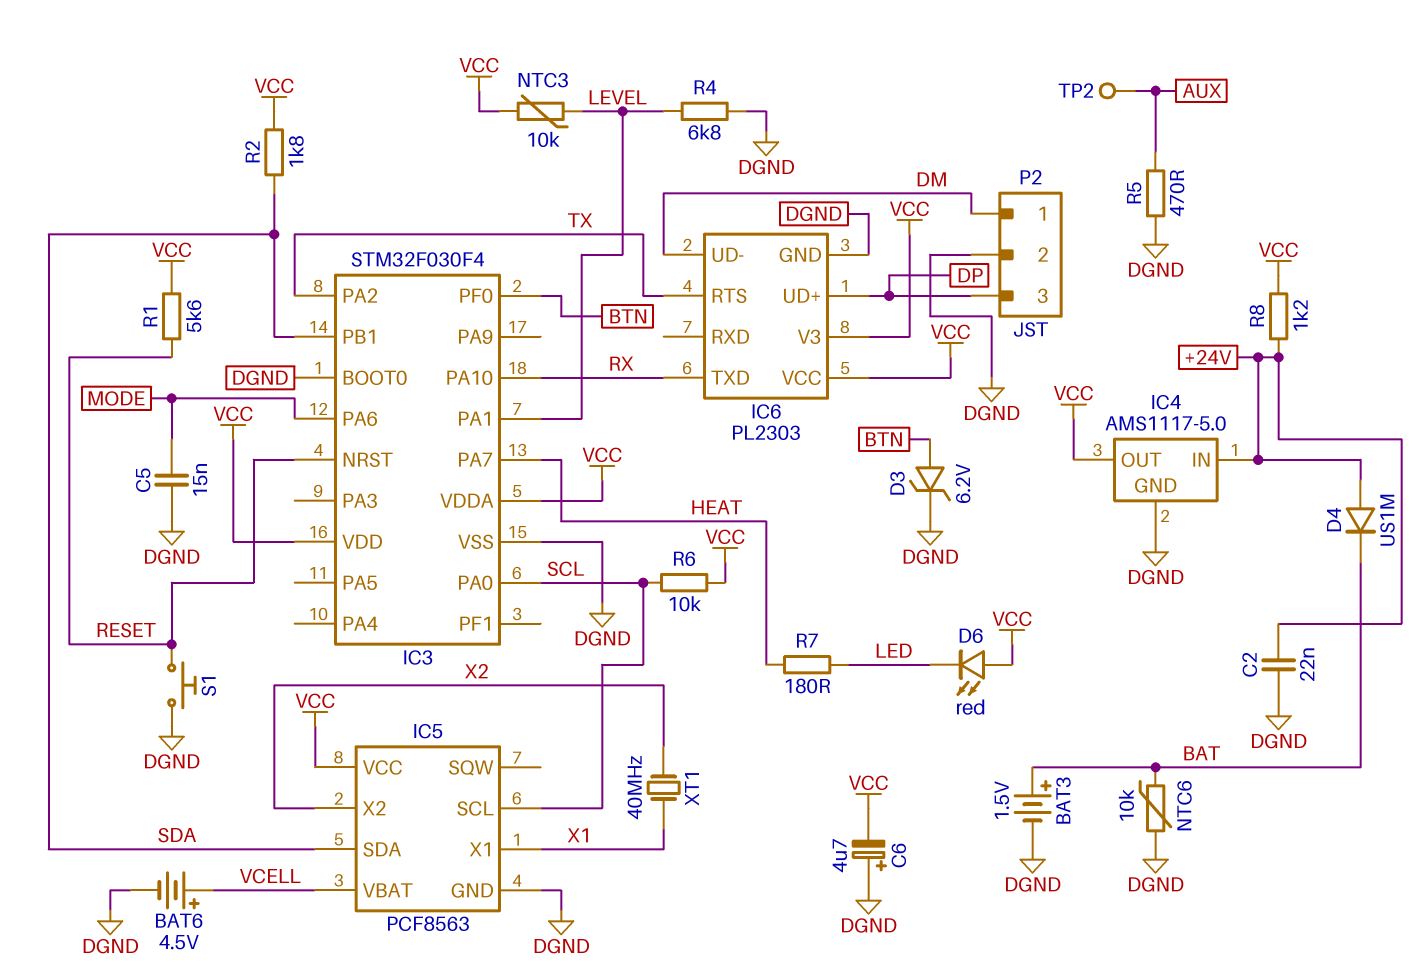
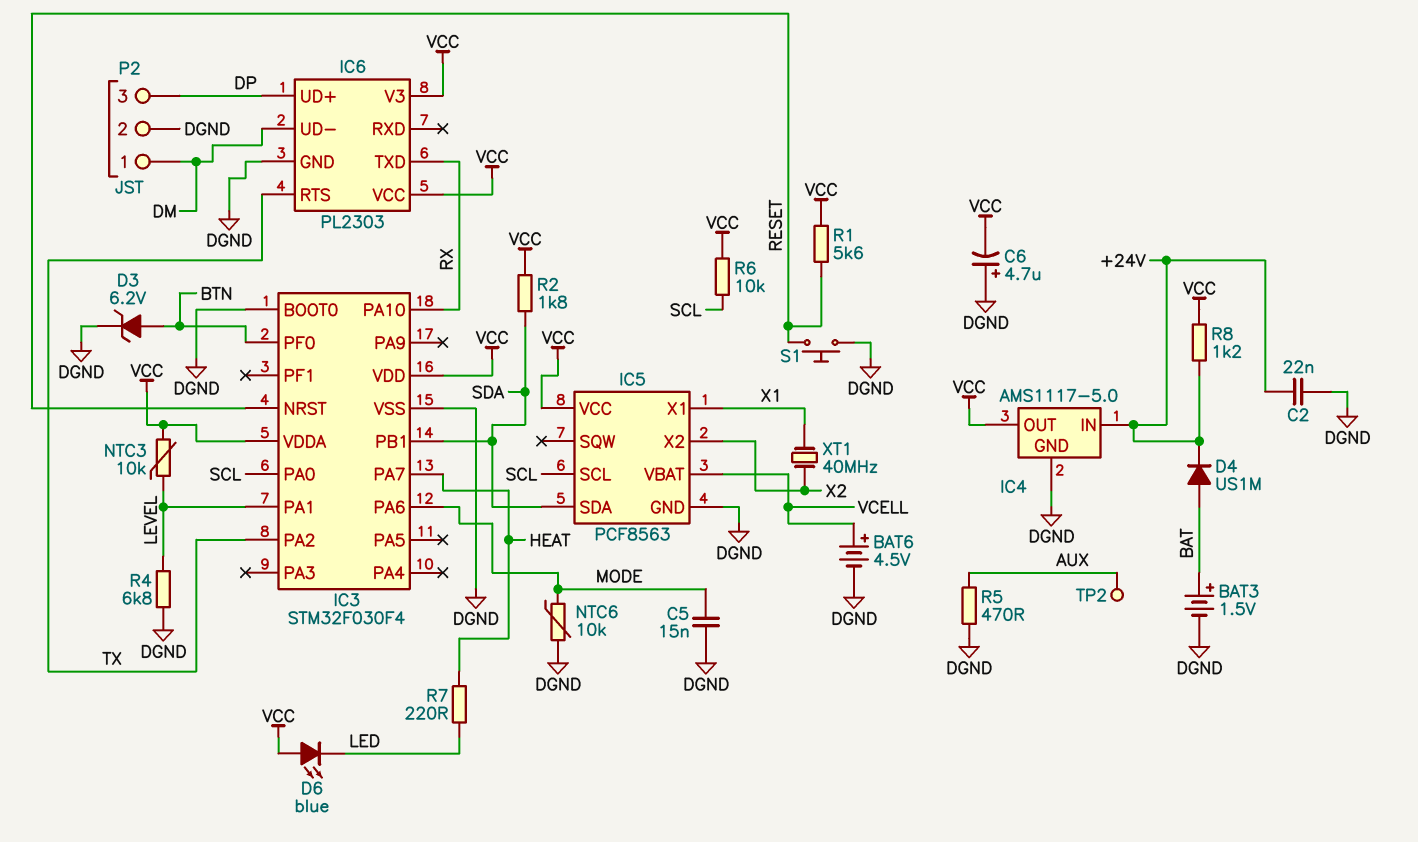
D4: diode US1M (A +24V, K BAT) -> diode US1M (A BAT, K +24V)
D6: LED red (A VCC, K LED) -> LED blue (A VCC, K LED)
NTC6: 10k (BAT, DGND) -> 10k (DGND, MODE)
R7: 180 (HEAT, LED) -> 220 (HEAT, LED)

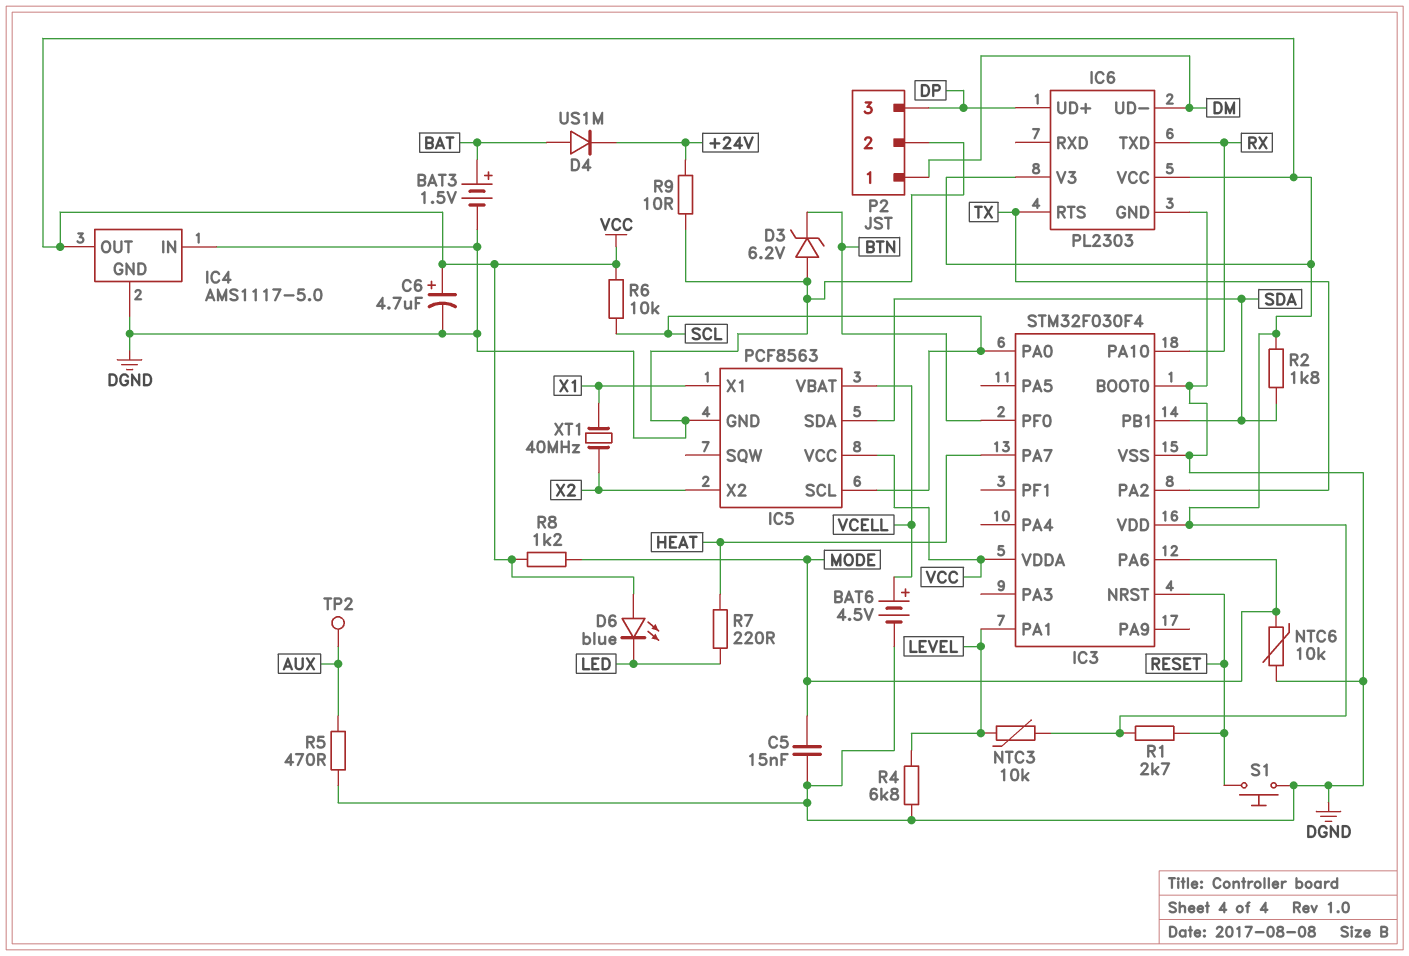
C2: 22nF (+24V, DGND) -> none
C6: 4.7uF (plus DGND, minus VCC) -> 4.7uF (plus VCC, minus DGND)
D3: zener 6.2V (A BTN, K DGND) -> zener 6.2V (A DGND, K BTN)
IC4 pin IN: +24V -> DGND
R1: 5.6k (RESET, VCC) -> 2.7k (RESET, VCC)
R8: 1.2k (+24V, VCC) -> 1.2k (MODE, VCC)
R9: none -> 10 (+24V, DGND)

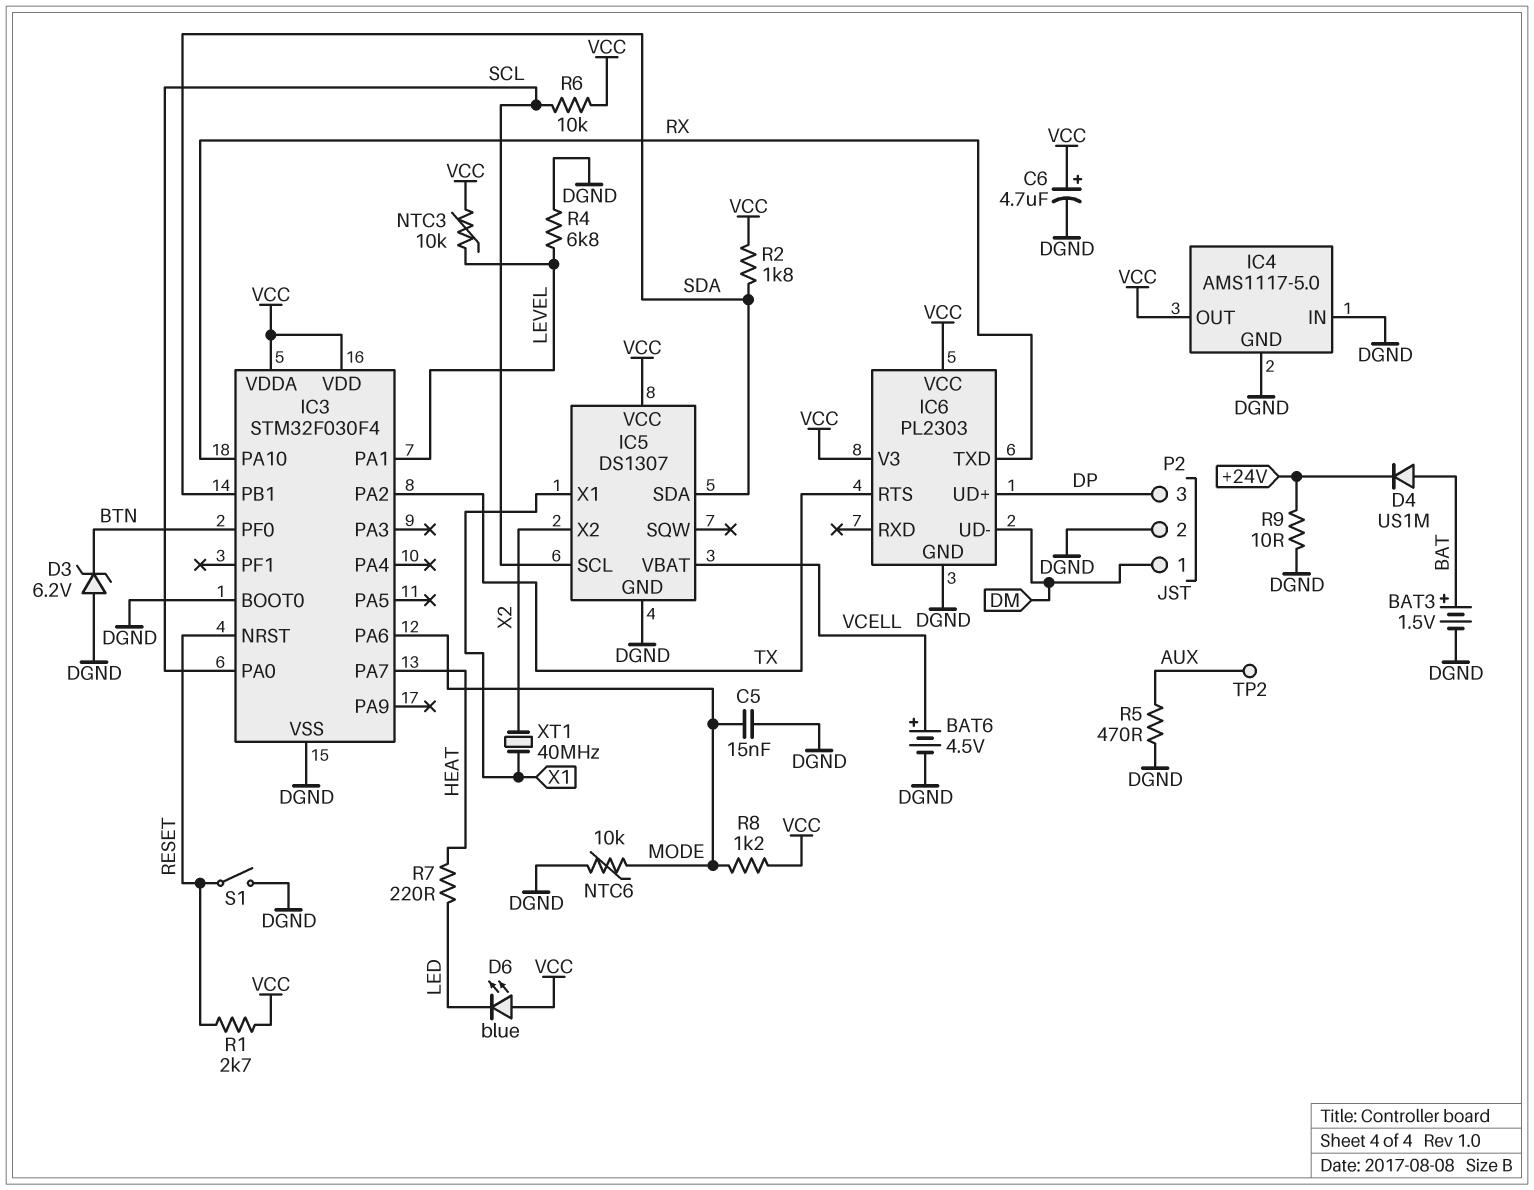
IC5: PCF8563 -> DS1307
S1: button (DGND, RESET) -> switch (DGND, RESET)

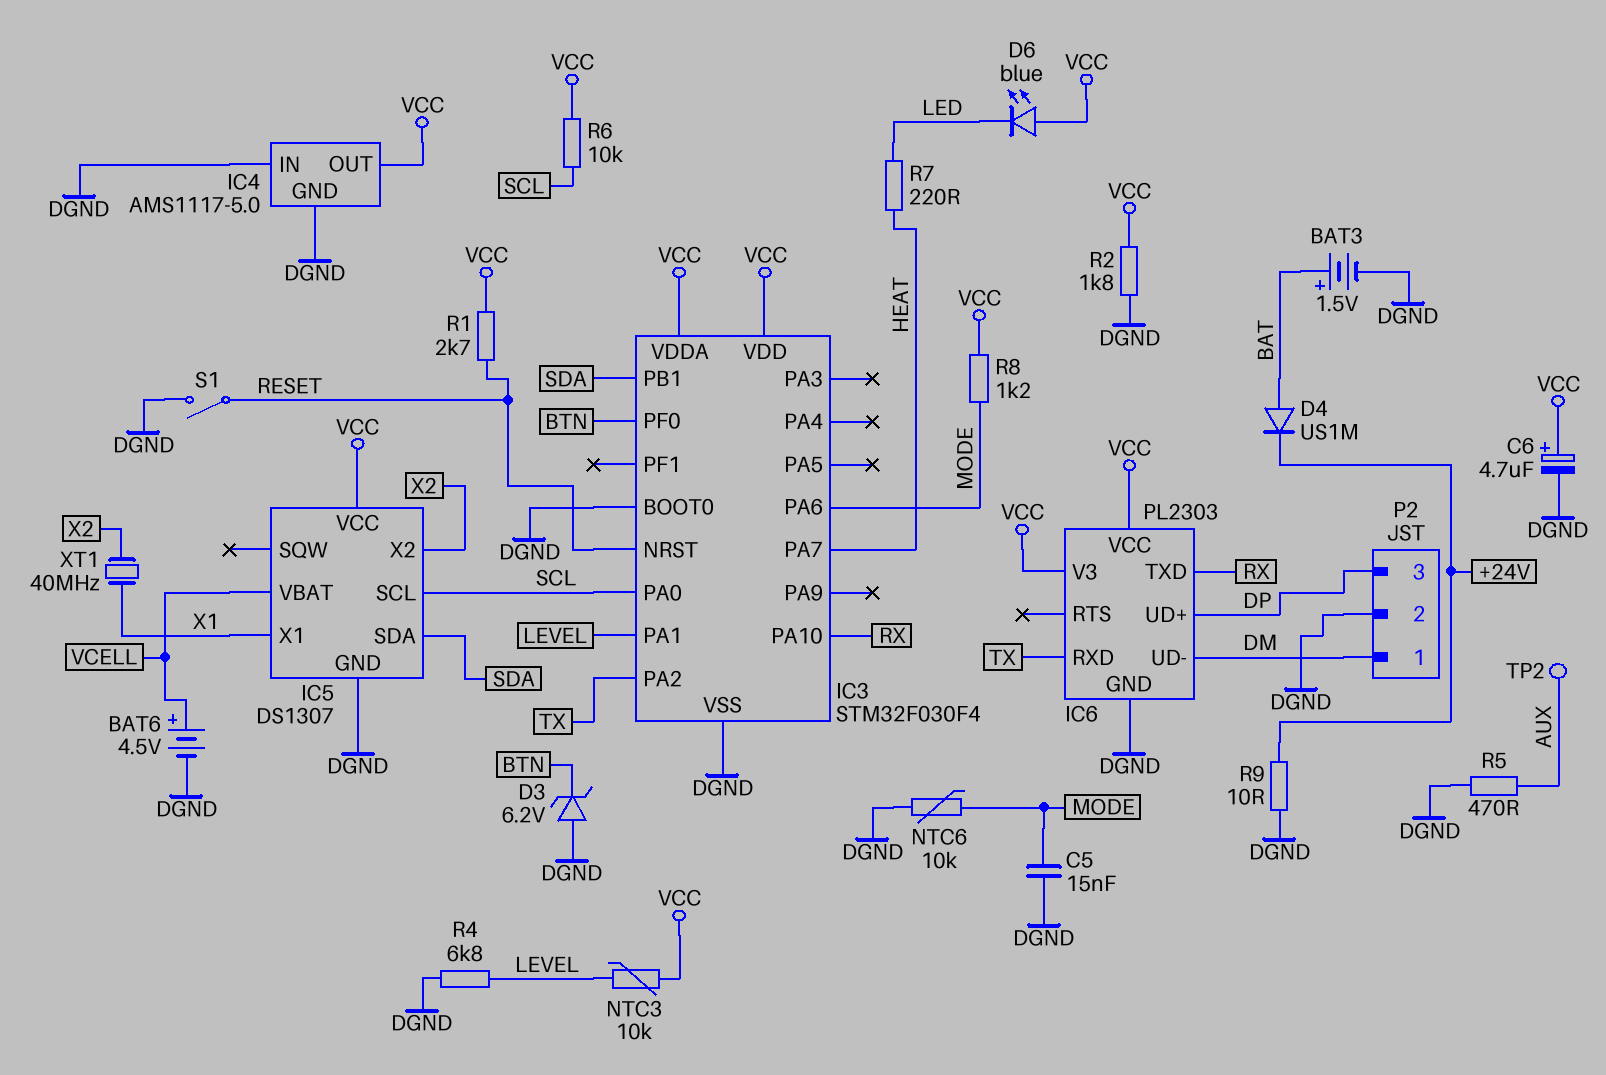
IC6 pin RTS: TX -> none
IC6 pin RXD: none -> TX
R2: 1.8k (SDA, VCC) -> 1.8k (DGND, VCC)

